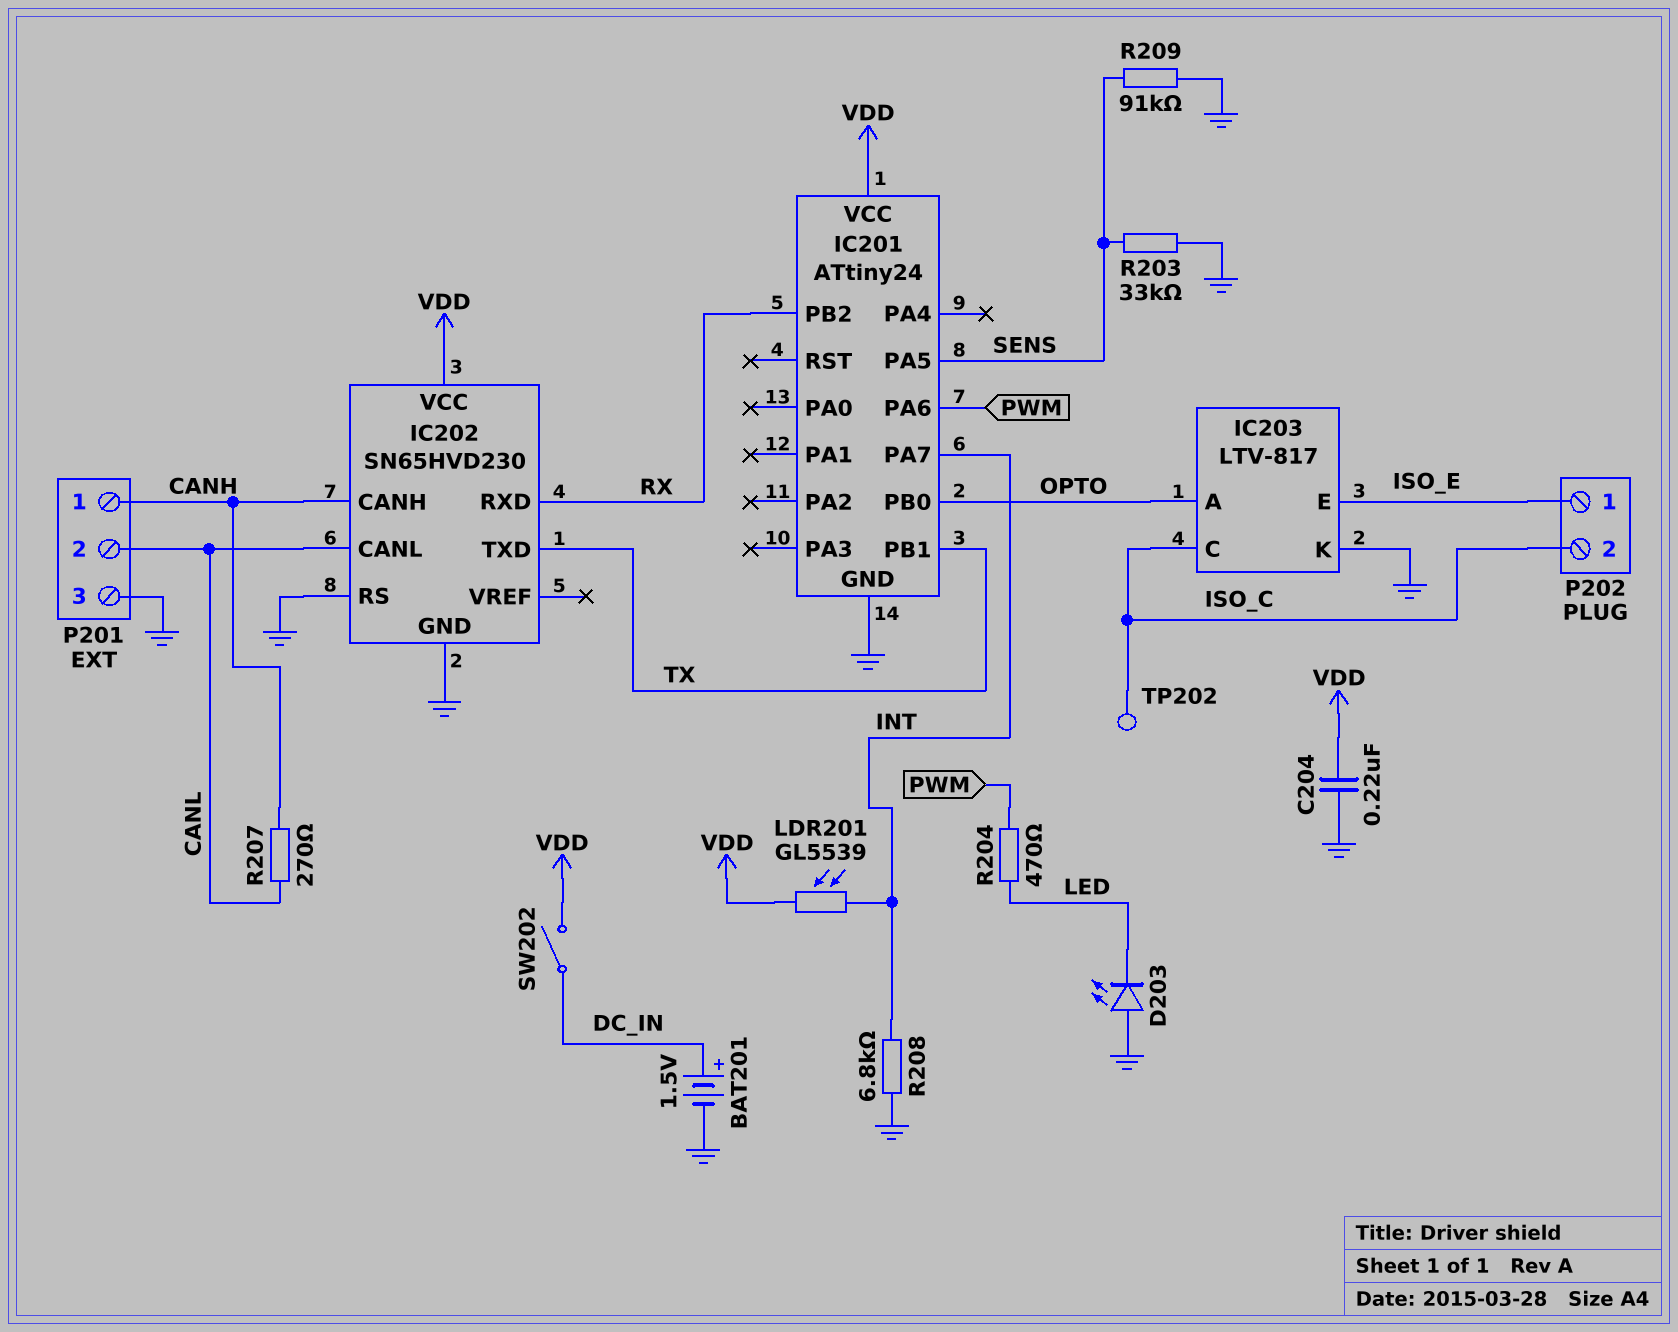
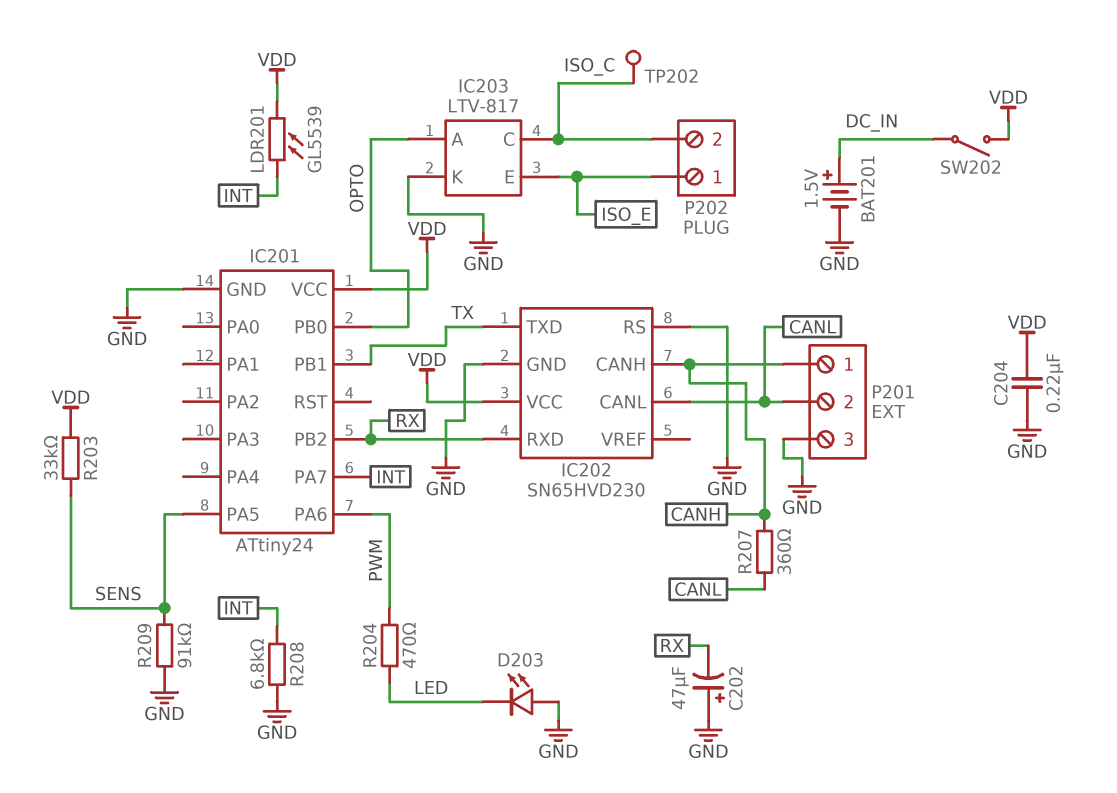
C202: none -> 47uF (plus GND, minus RX)
R203: 33k (GND, SENS) -> 33k (SENS, VDD)
R207: 270 (CANH, CANL) -> 360 (CANH, CANL)

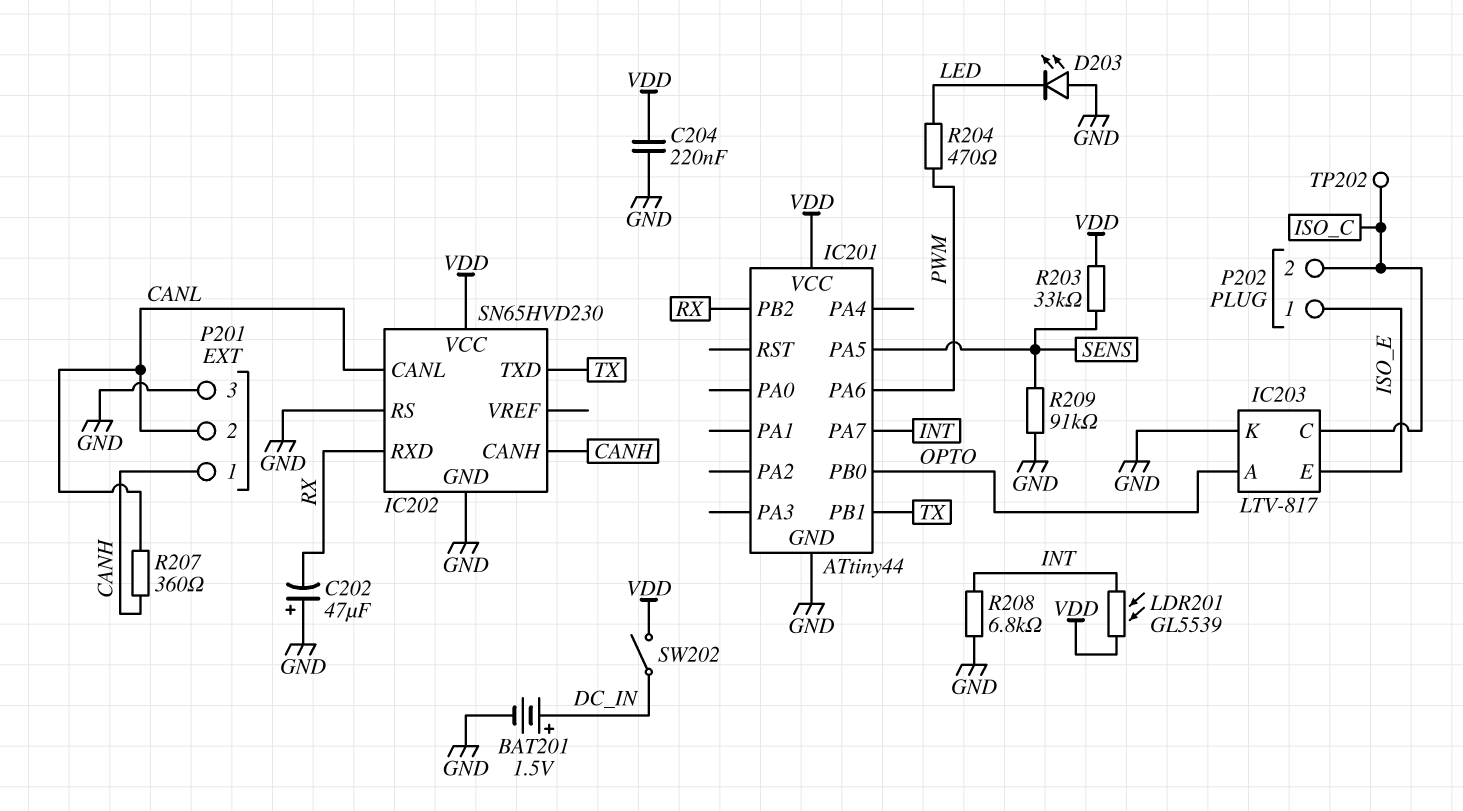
IC201: ATtiny24 -> ATtiny44

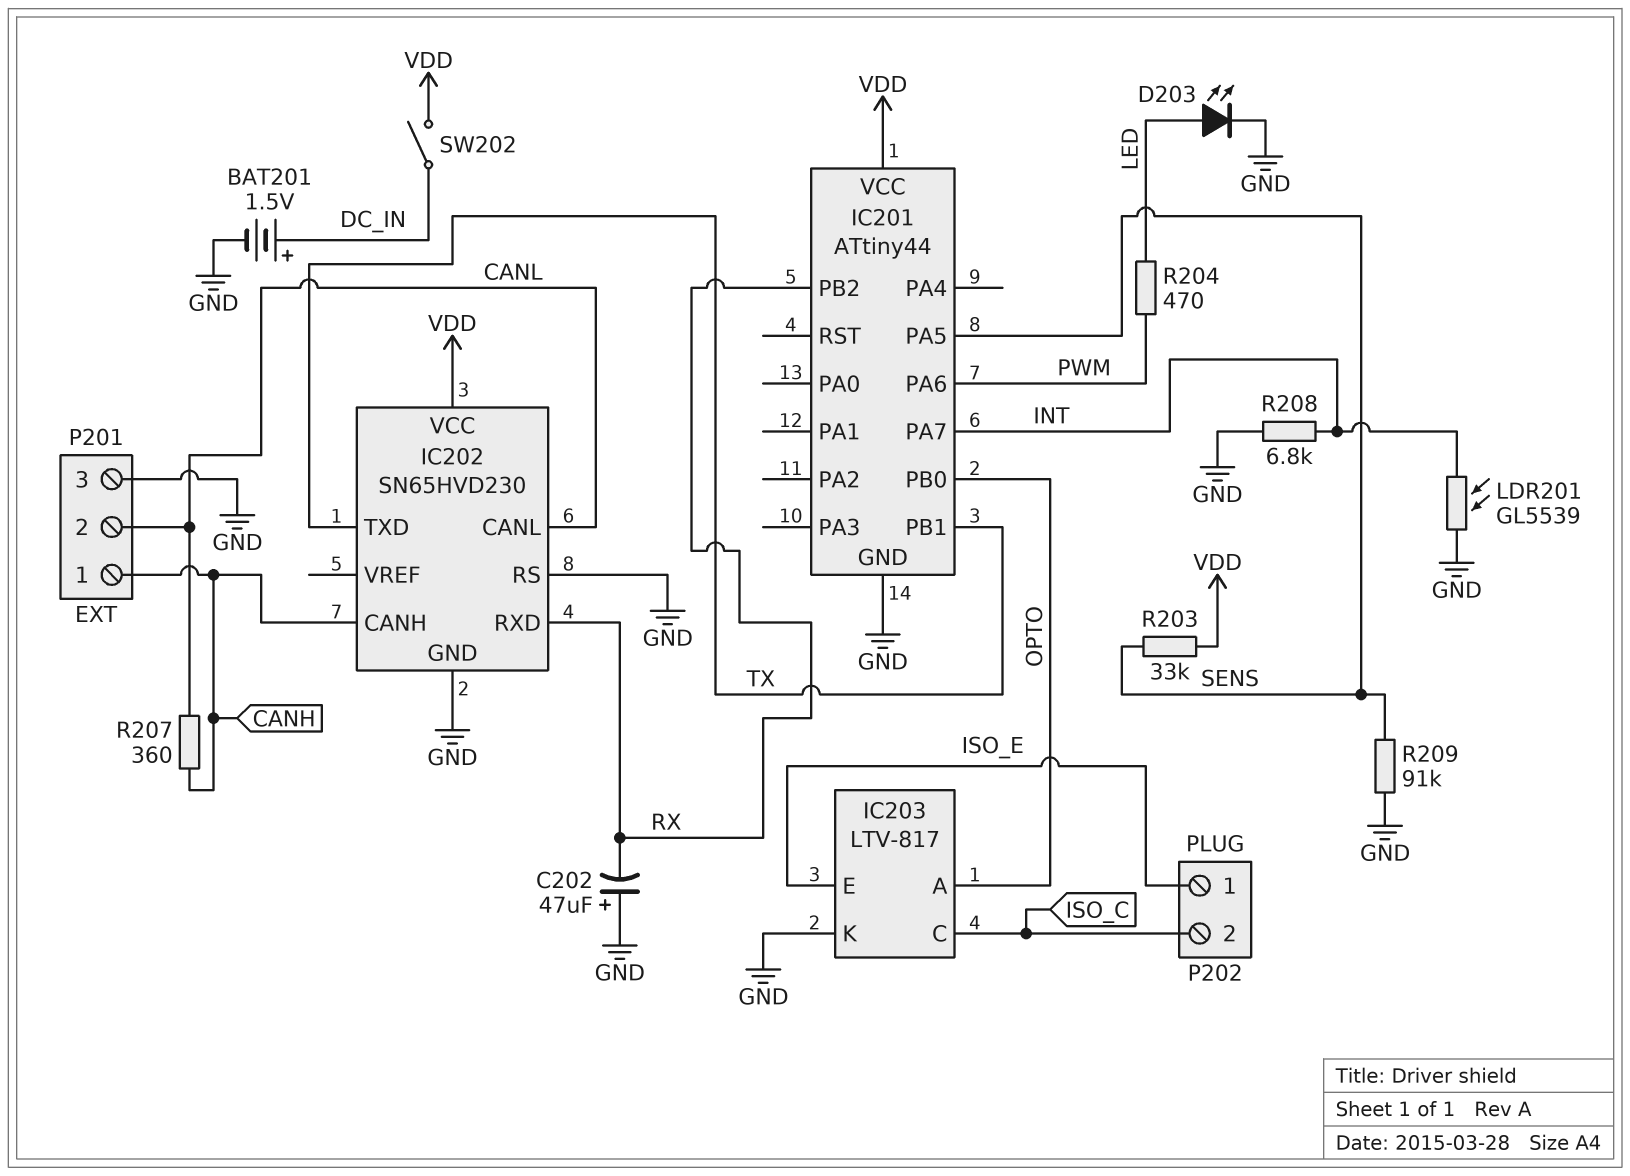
C204: 220nF (GND, VDD) -> none
D203: LED (A GND, K LED) -> LED (A LED, K GND)
LDR201: GL5539 (INT, VDD) -> GL5539 (GND, INT)
TP202: test point (ISO_C) -> none

